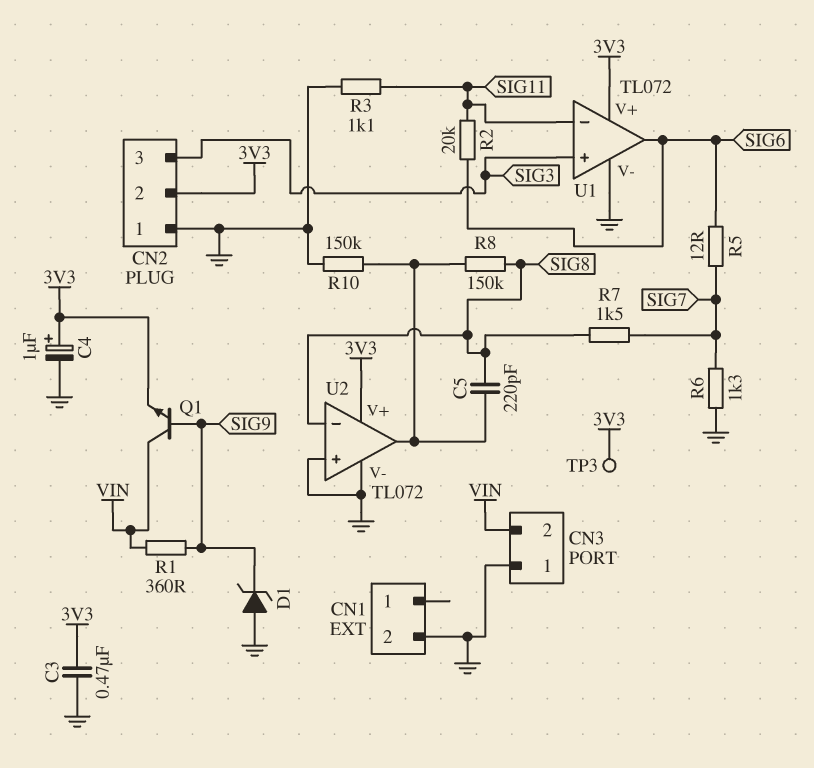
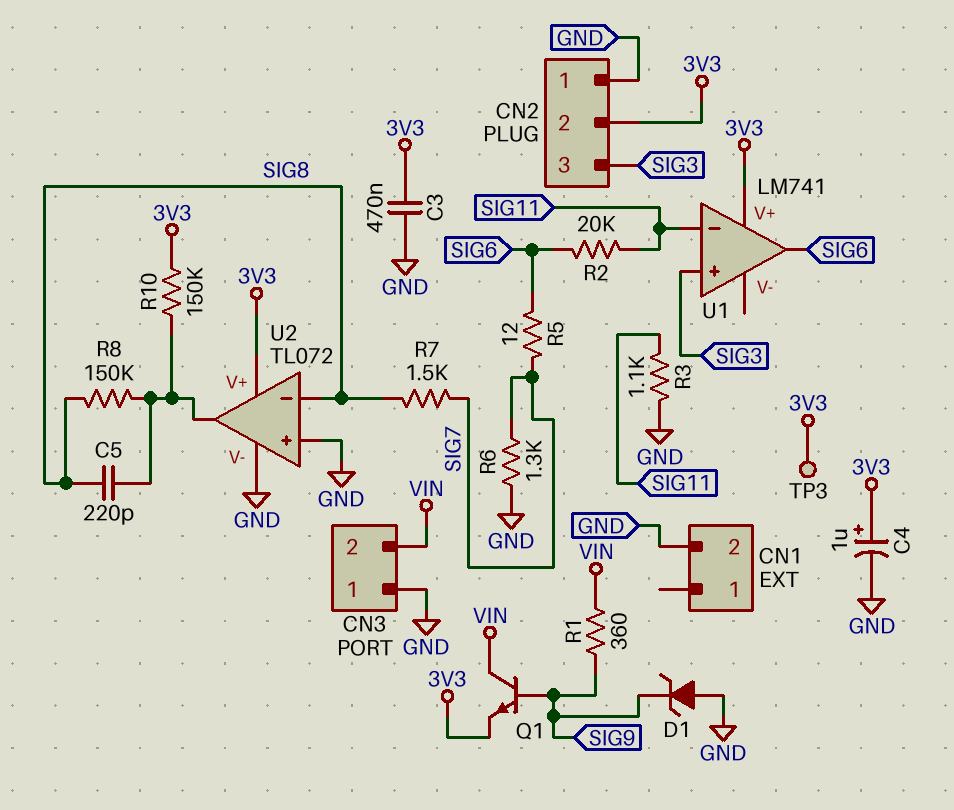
R10: 150k (GND, U2/out) -> 150k (3V3, U2/out)
U1: TL072 -> LM741
U1 pin V-: GND -> none

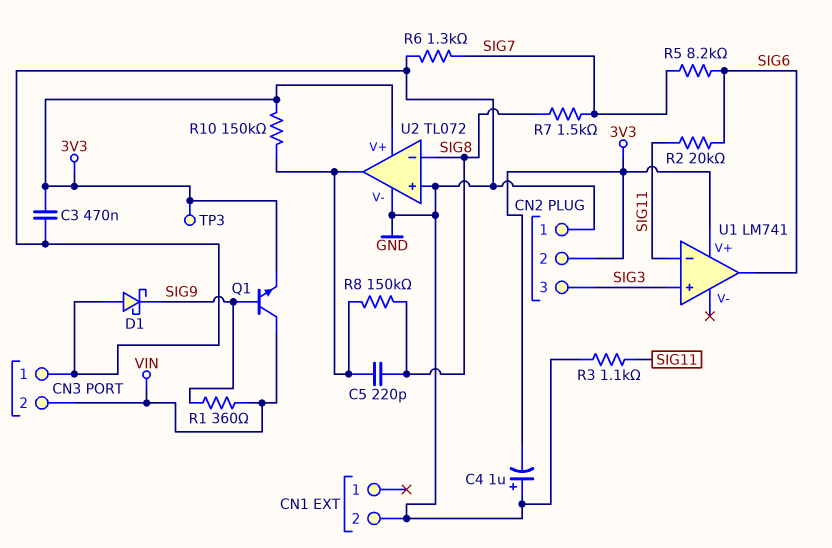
C4: 1uF (plus 3V3, minus GND) -> 1uF (plus GND, minus 3V3)
D1: zener (A GND, K SIG9) -> schottky (A GND, K SIG9)
R5: 12 (SIG6, SIG7) -> 8.2k (SIG6, SIG7)

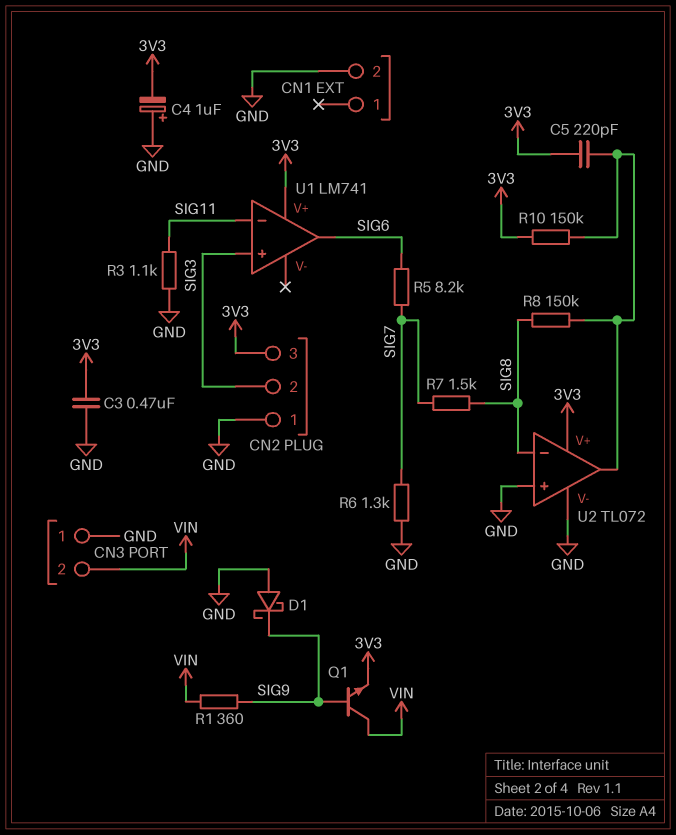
C5: 220pF (SIG8, U2/out) -> 220pF (3V3, U2/out)
CN2 pin 2: 3V3 -> SIG3
CN2 pin 3: SIG3 -> 3V3
R2: 20k (SIG6, SIG11) -> none
TP3: test point (3V3) -> none

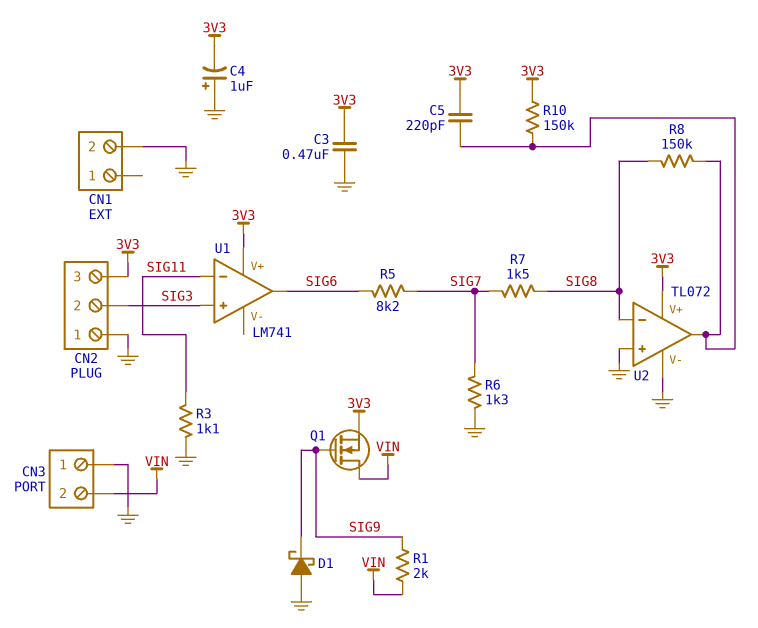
Q1: NPN (B SIG9, C VIN, E 3V3) -> NMOS (G SIG9, D VIN, S 3V3)
R1: 360 (SIG9, VIN) -> 2k (SIG9, VIN)

